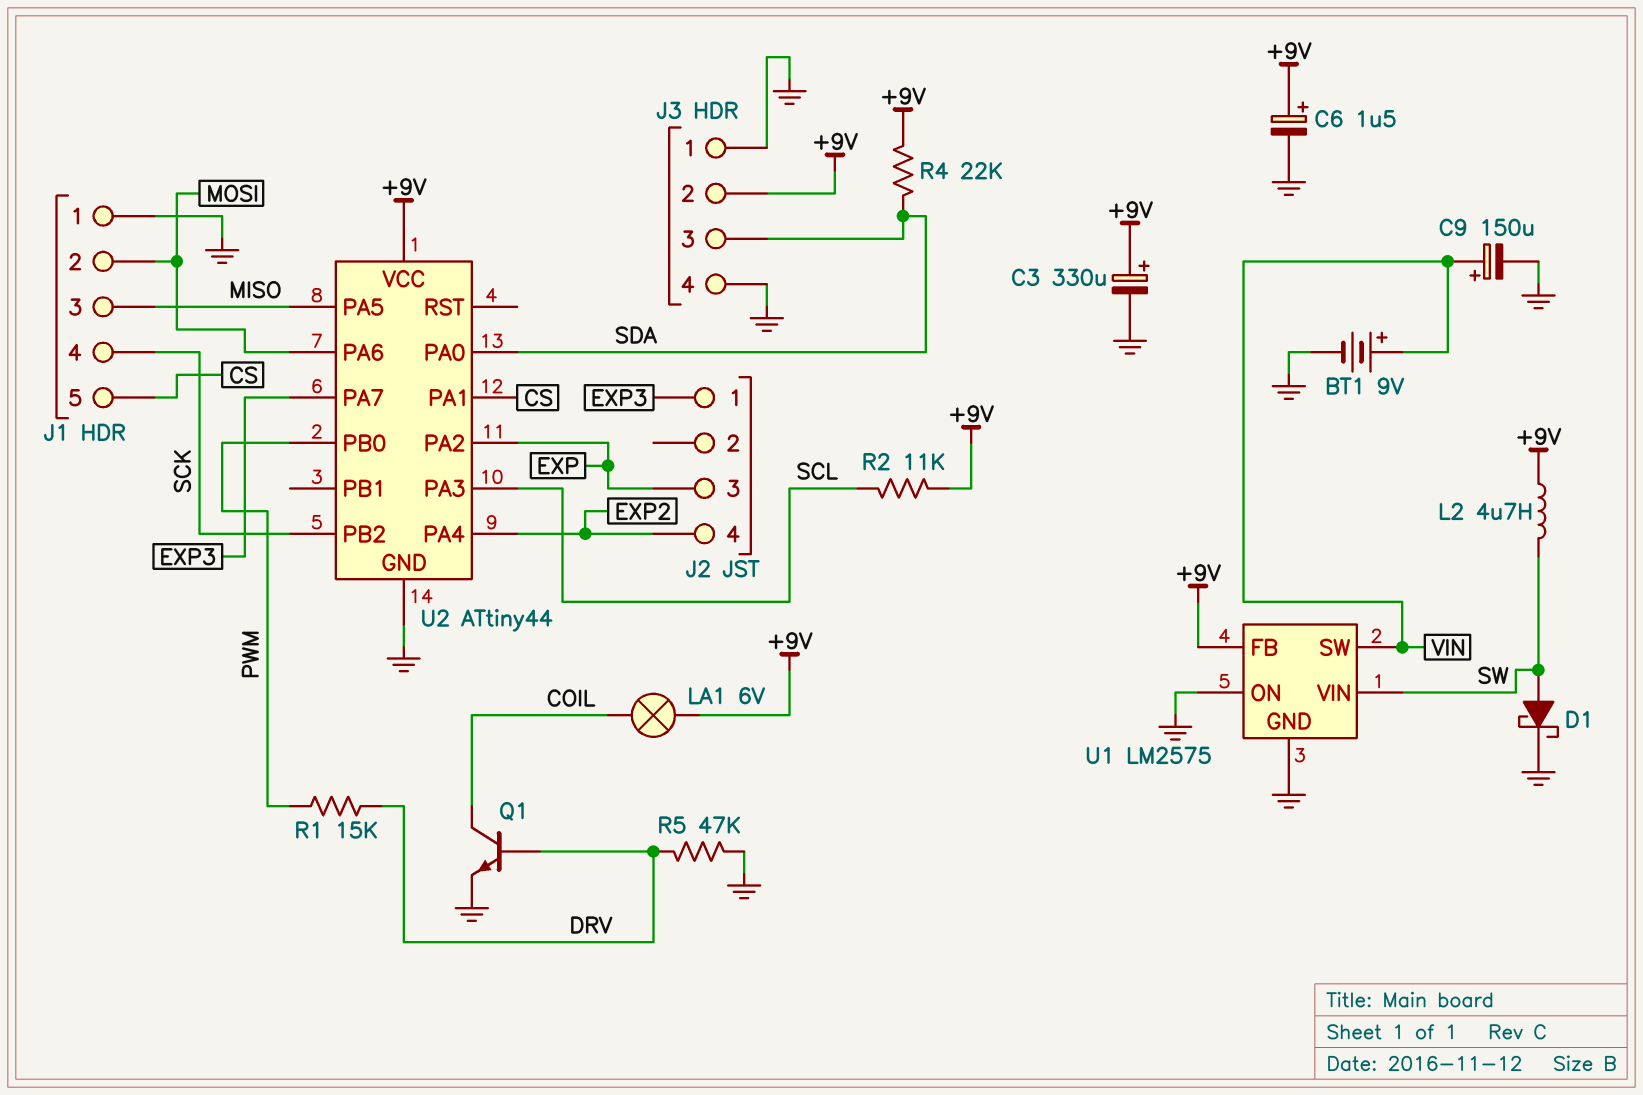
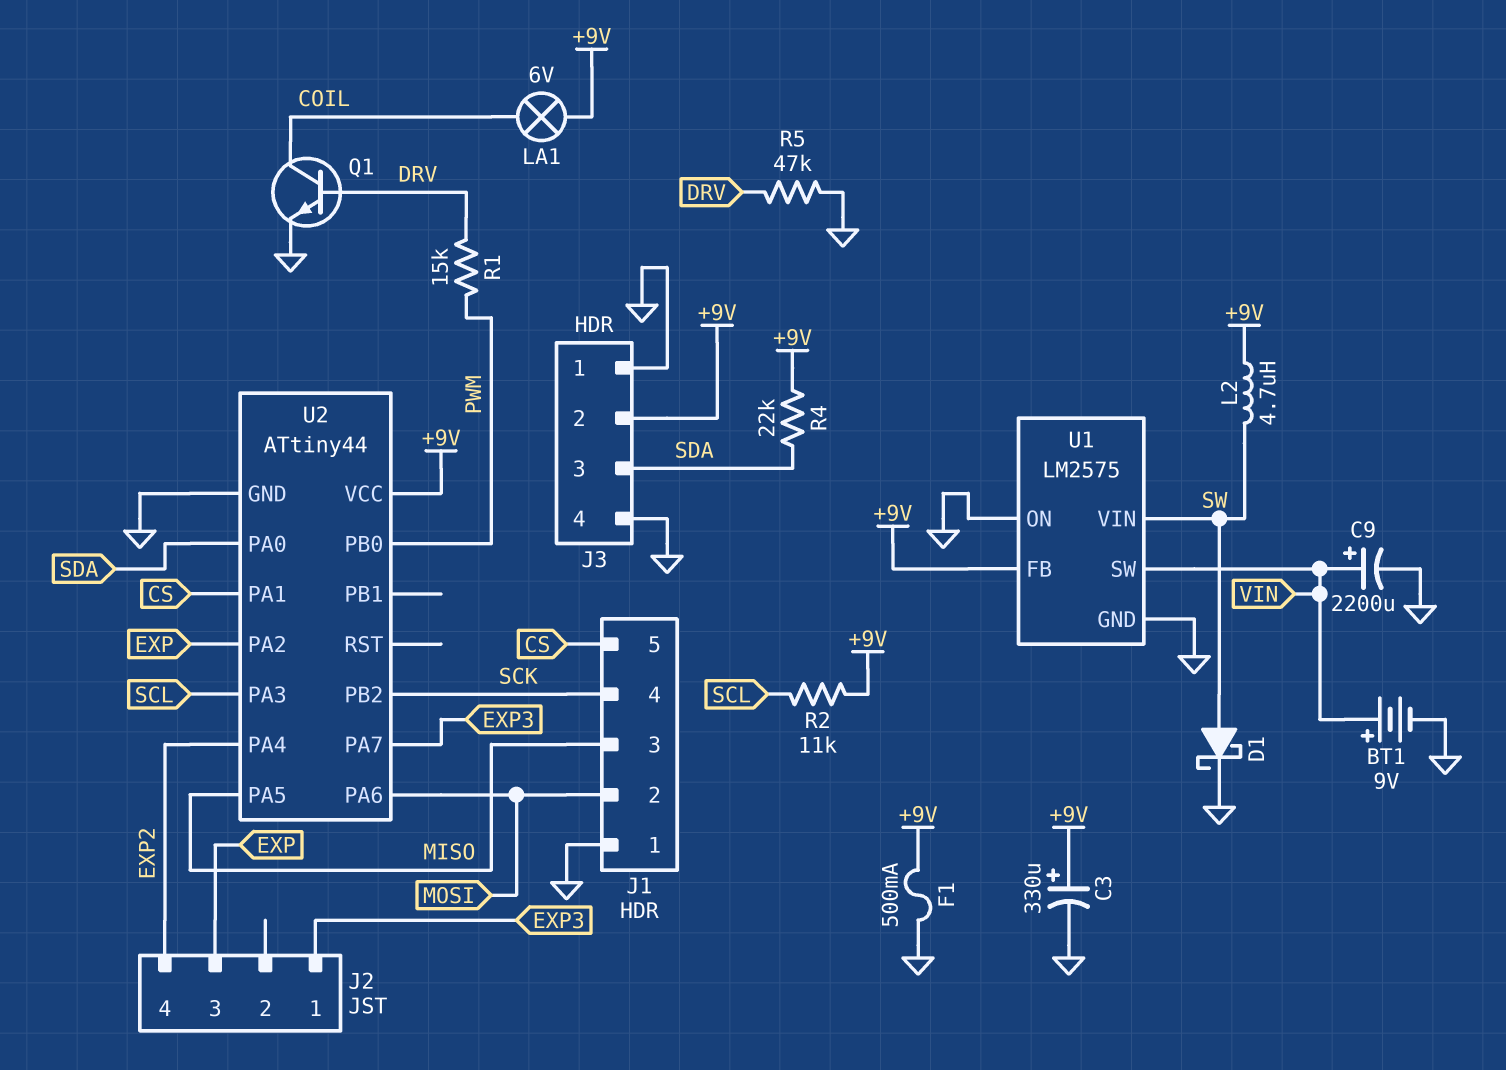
C6: 1.5uF (plus +9V, minus GND) -> none
C9: 150uF (plus VIN, minus GND) -> 2200uF (plus VIN, minus GND)
F1: none -> 500mA (+9V, GND)

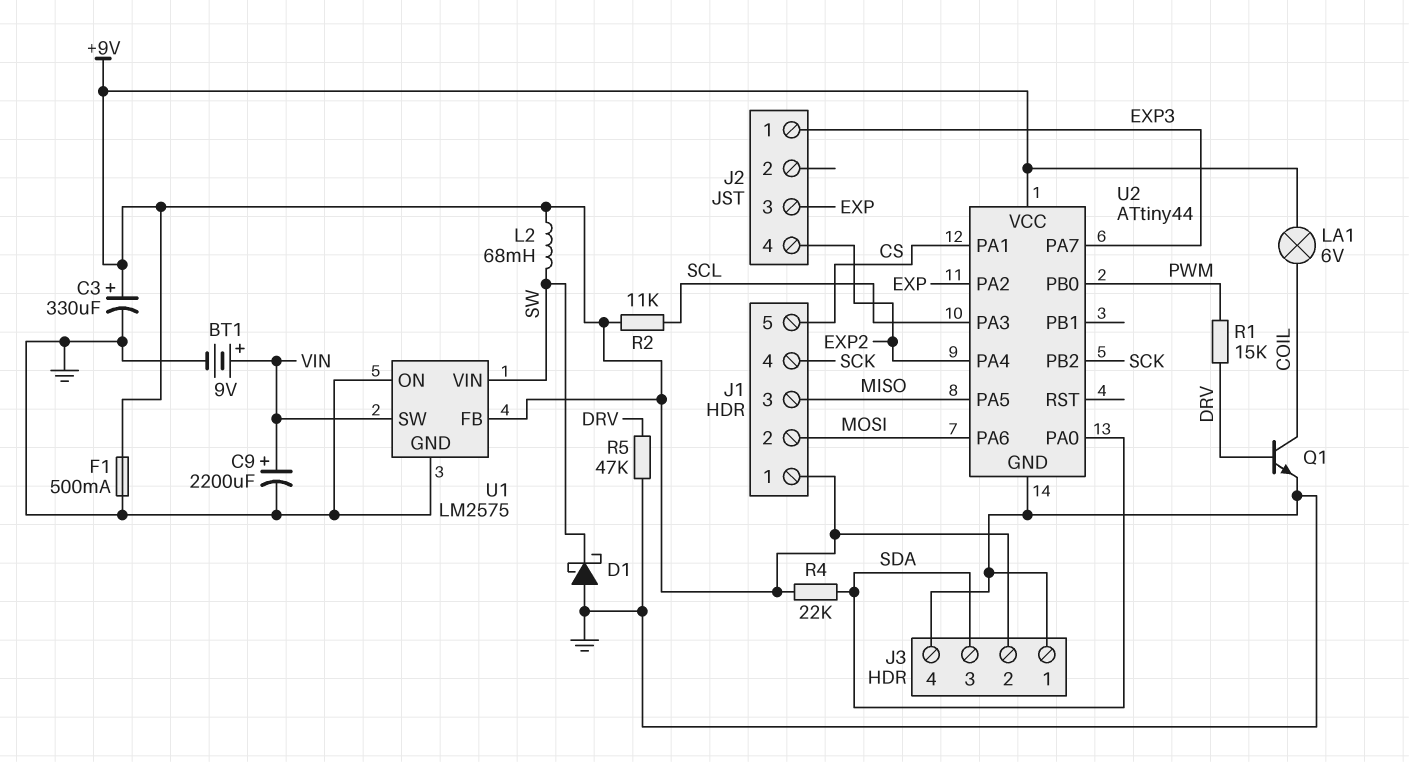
D1: schottky (A SW, K GND) -> schottky (A GND, K SW)
J1 pin 1: GND -> +9V
L2: 4.7uH (+9V, SW) -> 68mH (+9V, SW)

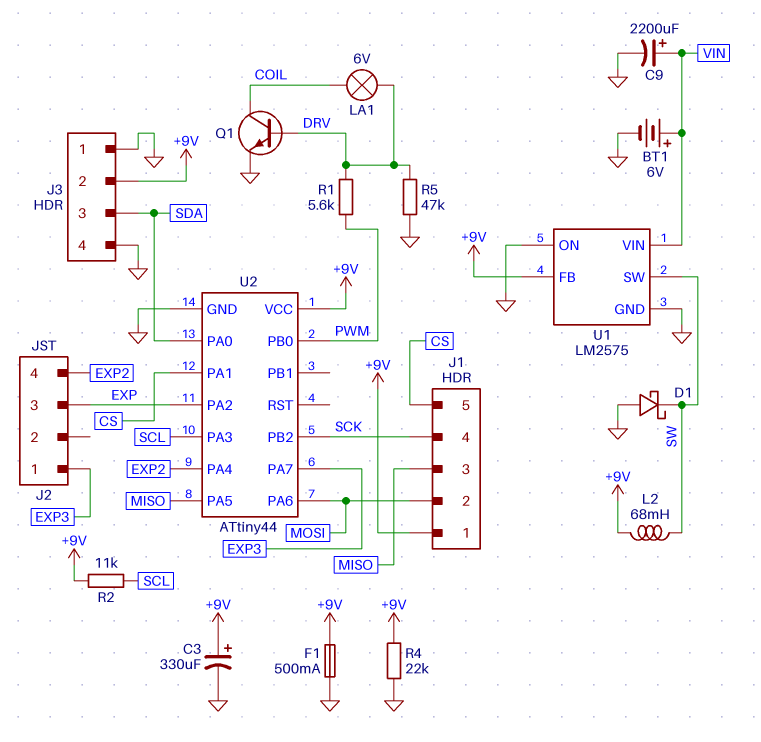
BT1: 9V (plus VIN, minus GND) -> 6V (plus VIN, minus GND)
LA1: lamp 6V (+9V, COIL) -> lamp 6V (COIL, DRV)
R1: 15k (DRV, PWM) -> 5.6k (DRV, PWM)
R4: 22k (+9V, SDA) -> 22k (+9V, GND)
U1 pin SW: VIN -> SW
U1 pin VIN: SW -> VIN

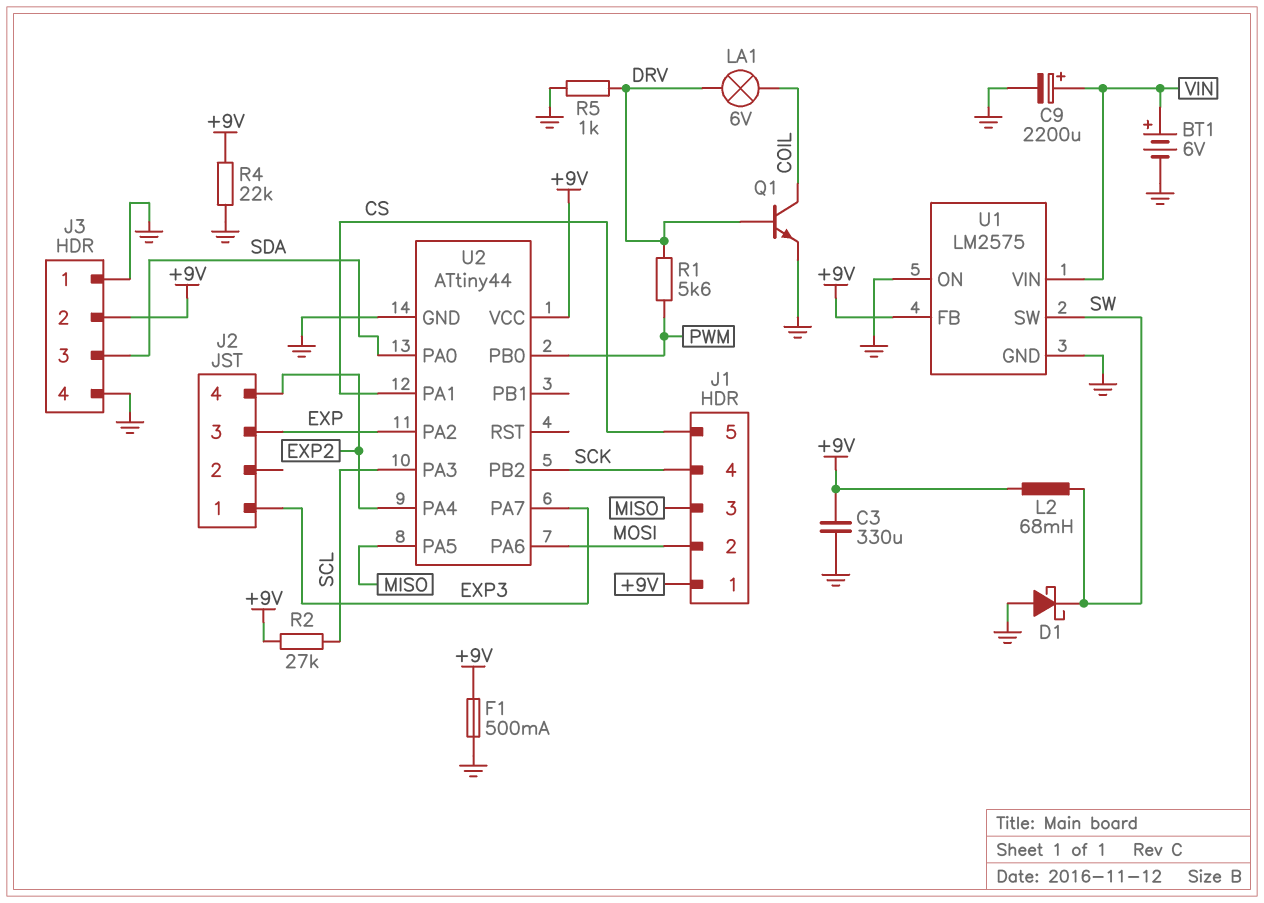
C3: 330uF (plus +9V, minus GND) -> 330uF (+9V, GND)
R2: 11k (+9V, SCL) -> 27k (+9V, SCL)
R5: 47k (DRV, GND) -> 1k (DRV, GND)

